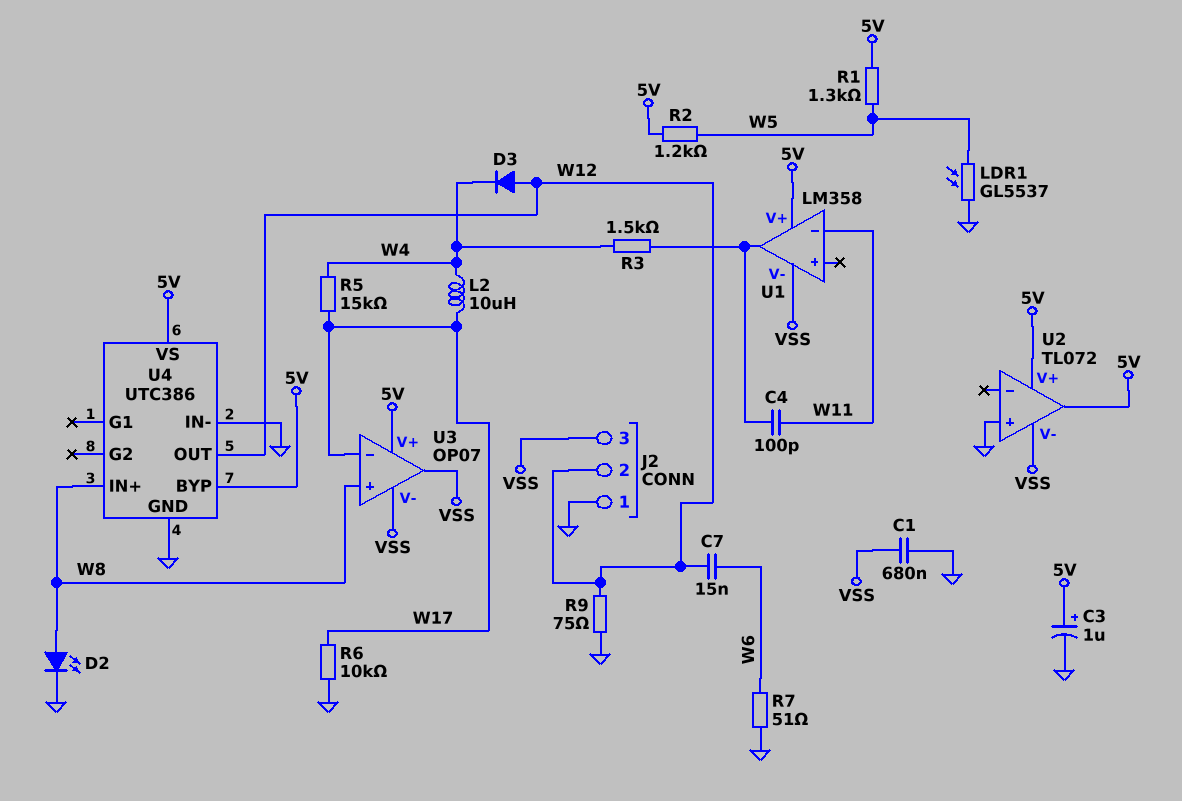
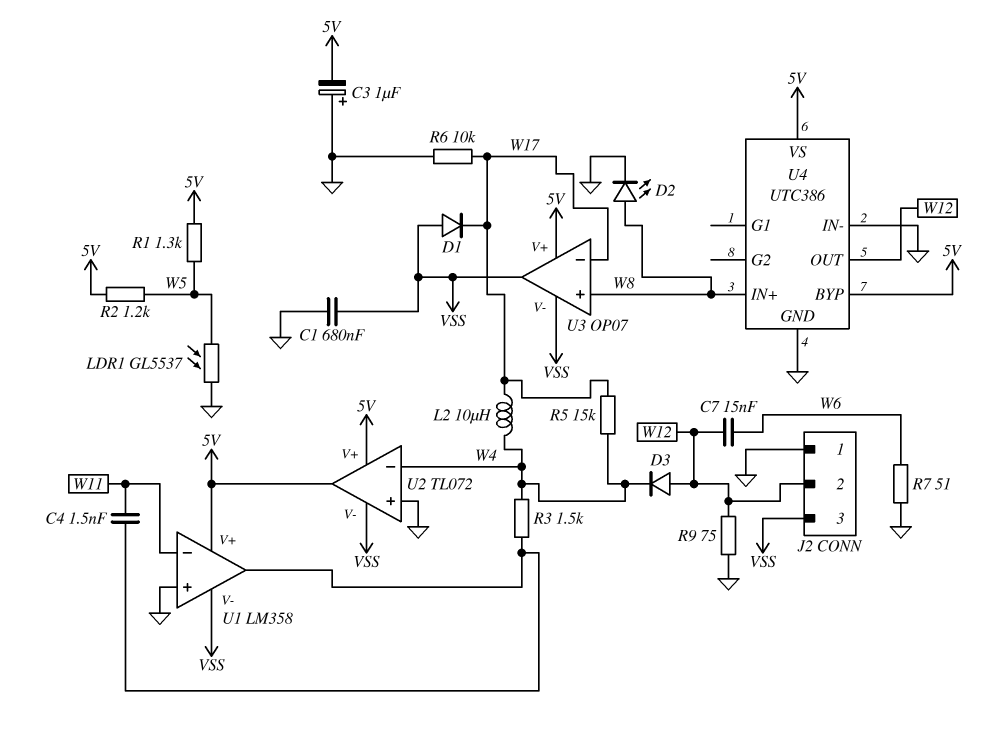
C3: 1uF (plus 5V, minus GND) -> 1uF (plus GND, minus 5V)
C4: 100pF (U1/out, W11) -> 1.5nF (U1/out, W11)
D1: none -> diode (A VSS, K W17)
U1 pin in+: none -> GND
U2 pin in-: none -> W4

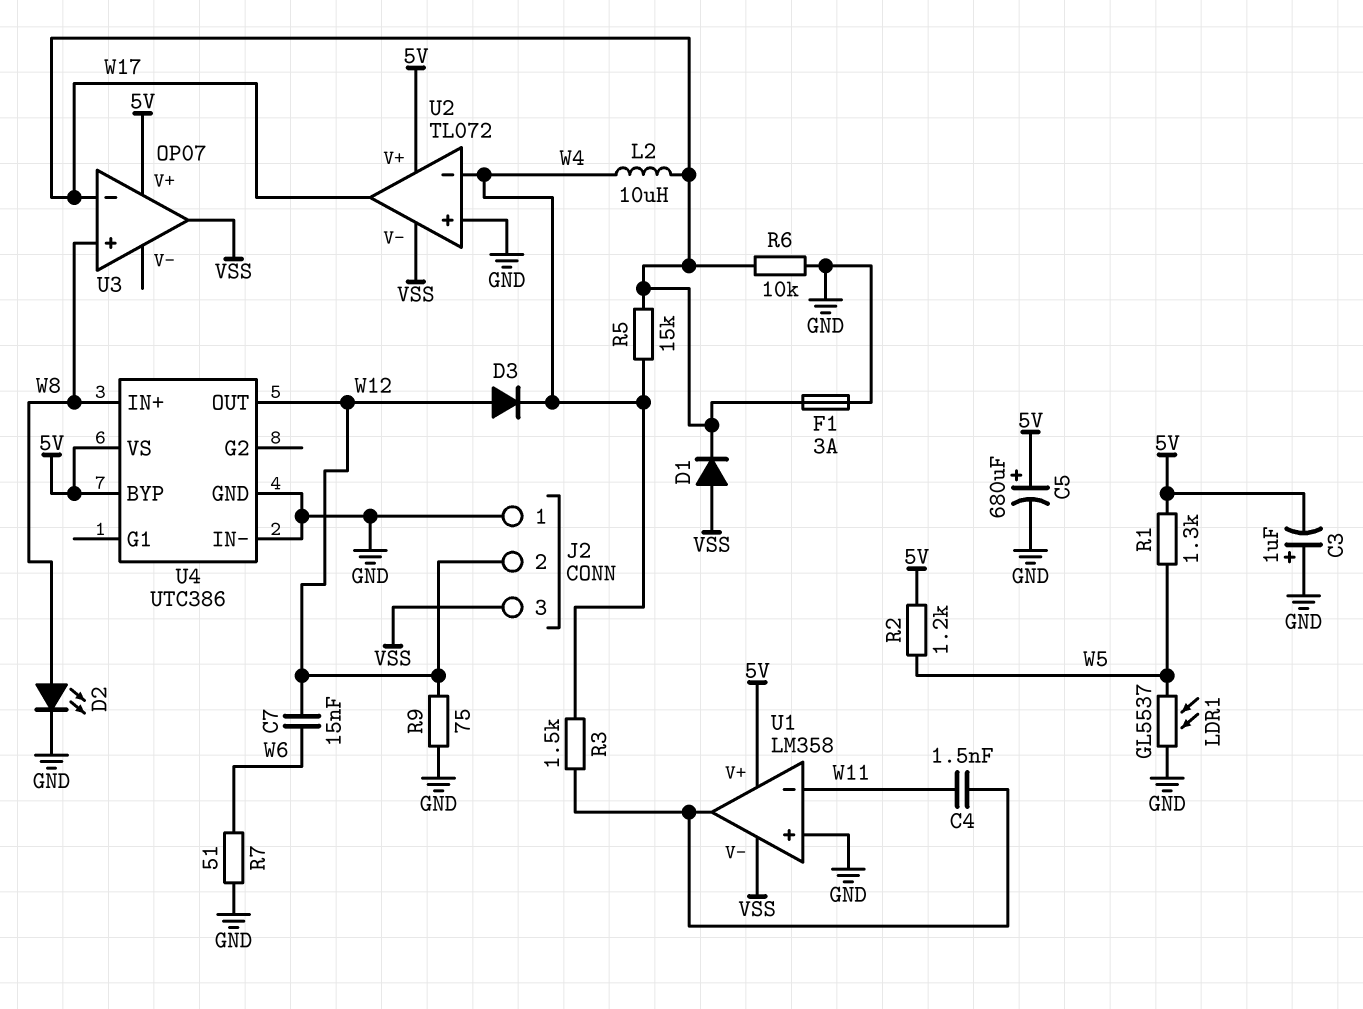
C1: 680nF (GND, VSS) -> none
C5: none -> 680uF (plus 5V, minus GND)
F1: none -> 3A (GND, W17)
U2 pin out: 5V -> W17
U3 pin V-: VSS -> none

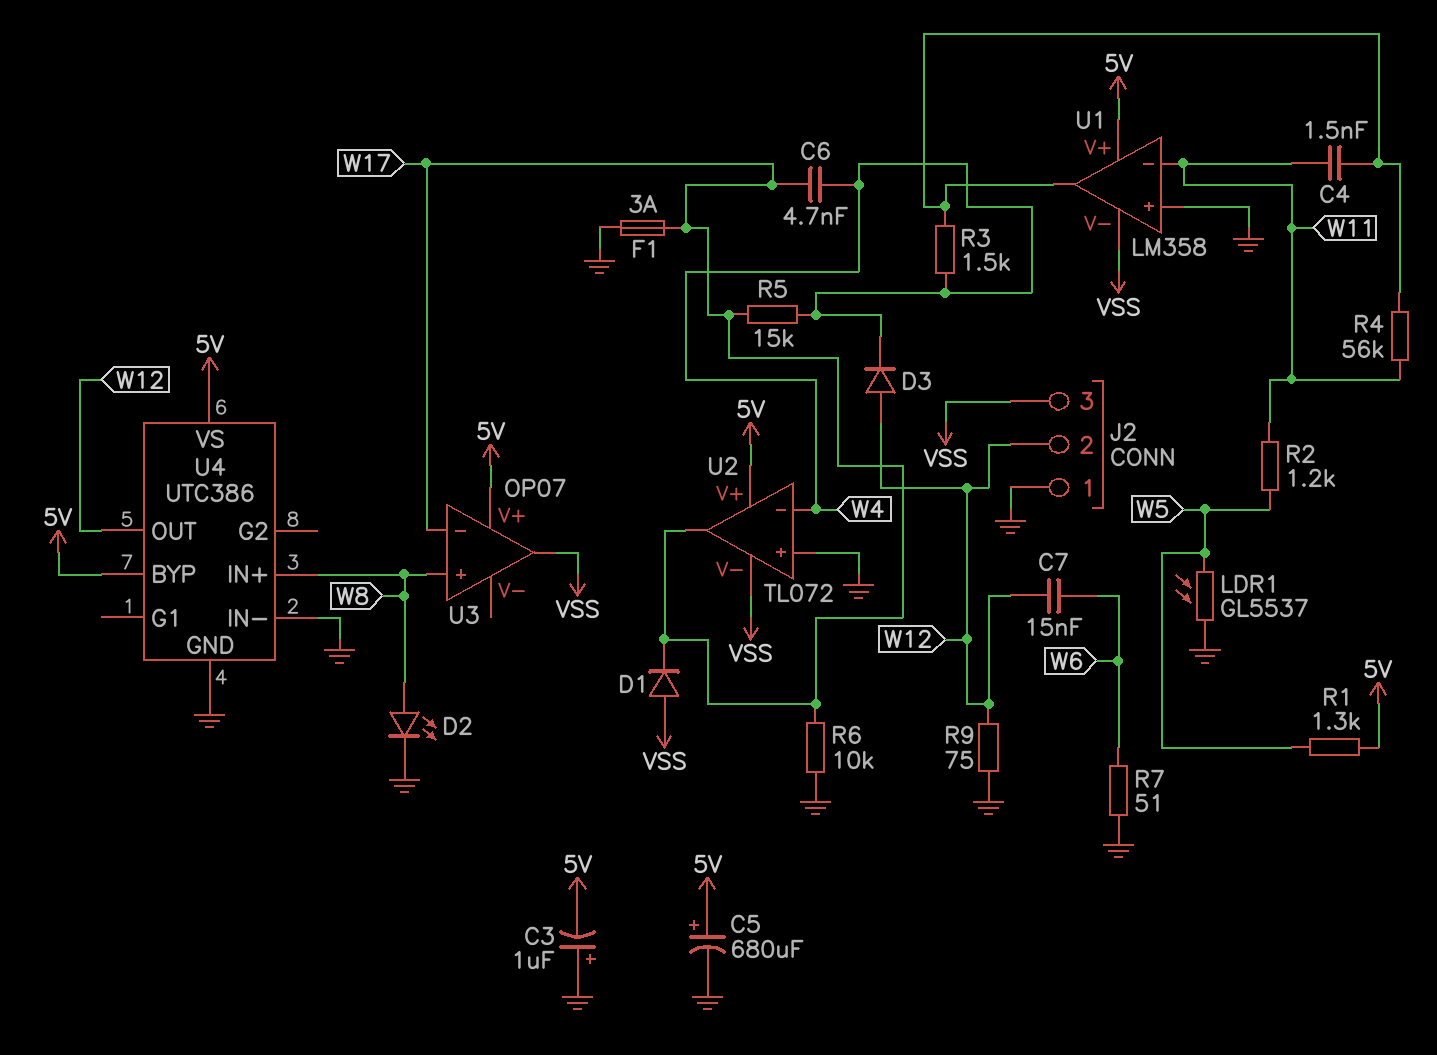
C6: none -> 4.7nF (W4, W17)
L2: 10uH (W4, W17) -> none
R2: 1.2k (5V, W5) -> 1.2k (W5, W11)
R4: none -> 56k (U1/out, W11)

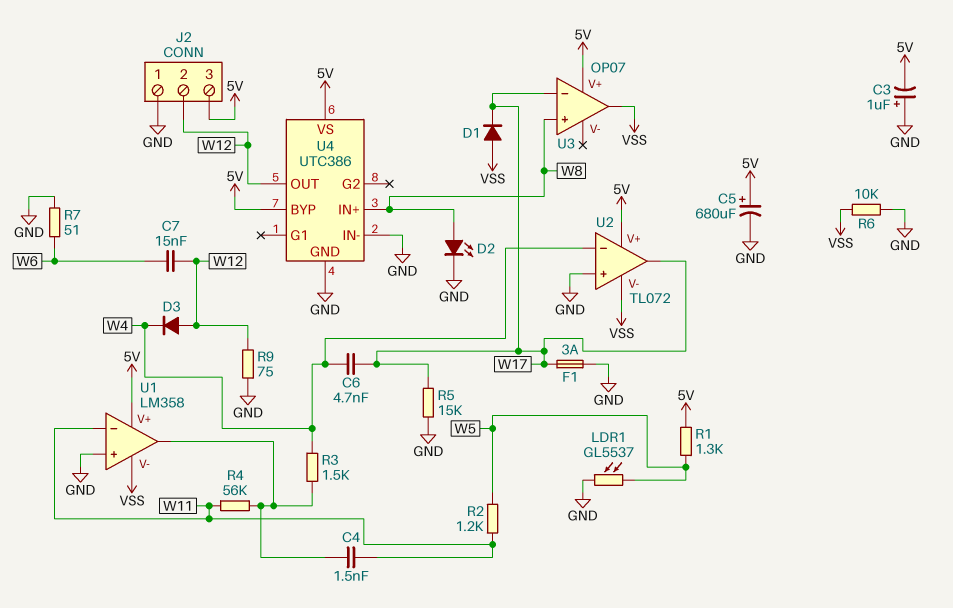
J2 pin 3: VSS -> 5V
R5: 15k (W4, W17) -> 15k (GND, W17)
R6: 10k (GND, W17) -> 10k (GND, VSS)

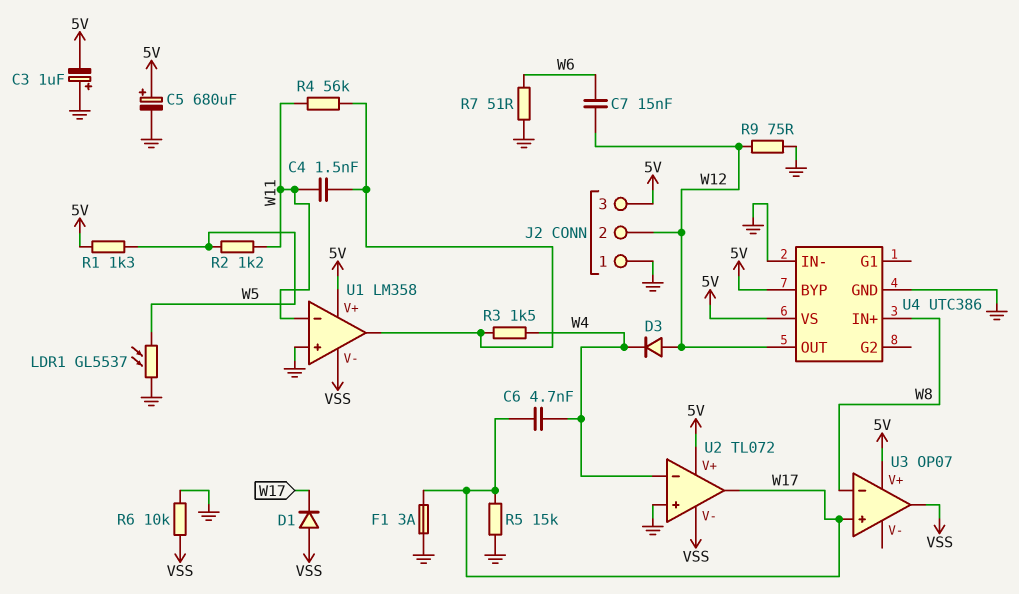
D2: LED (A W8, K GND) -> none
U3 pin in+: W8 -> W17
U3 pin in-: W17 -> W8

